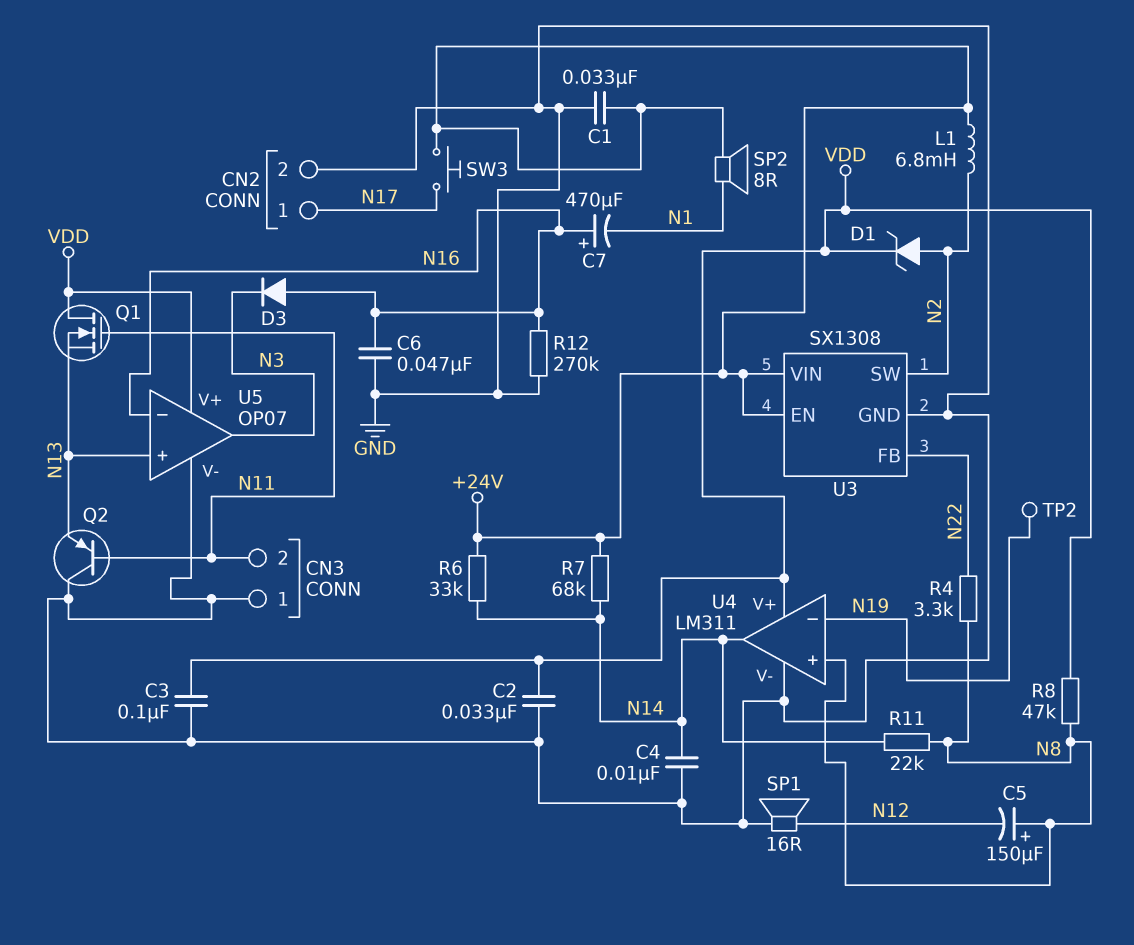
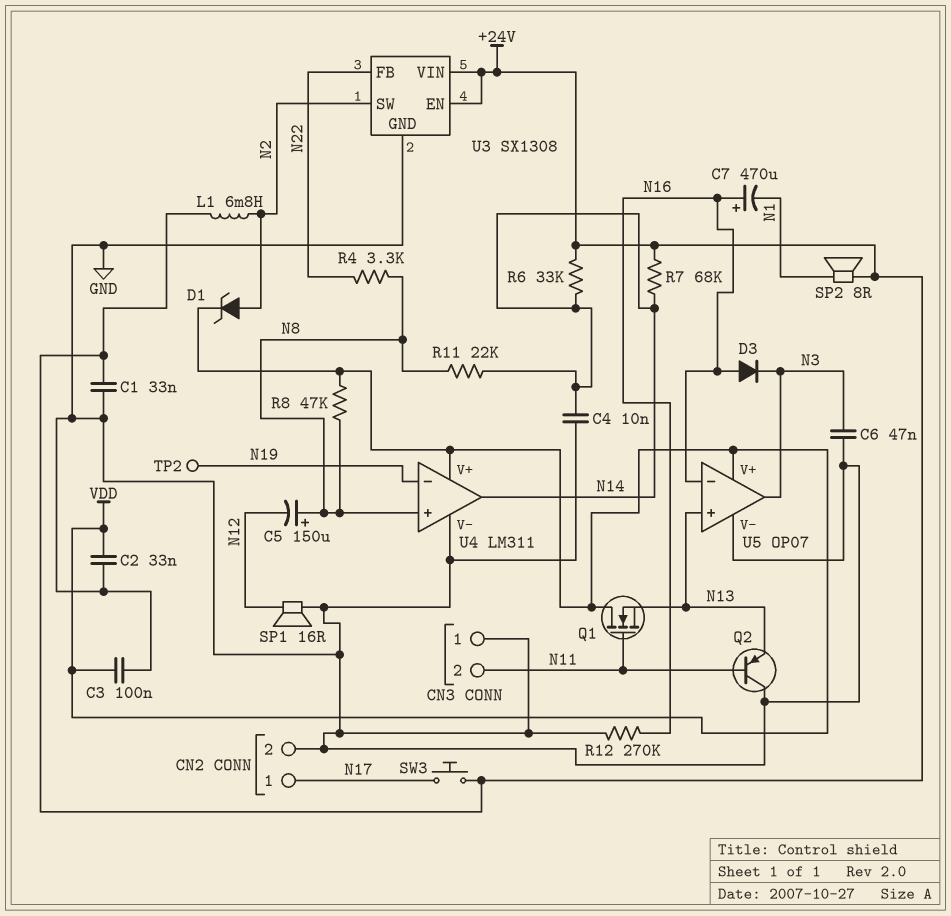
C6: 47nF (GND, N16) -> 47nF (GND, N3)

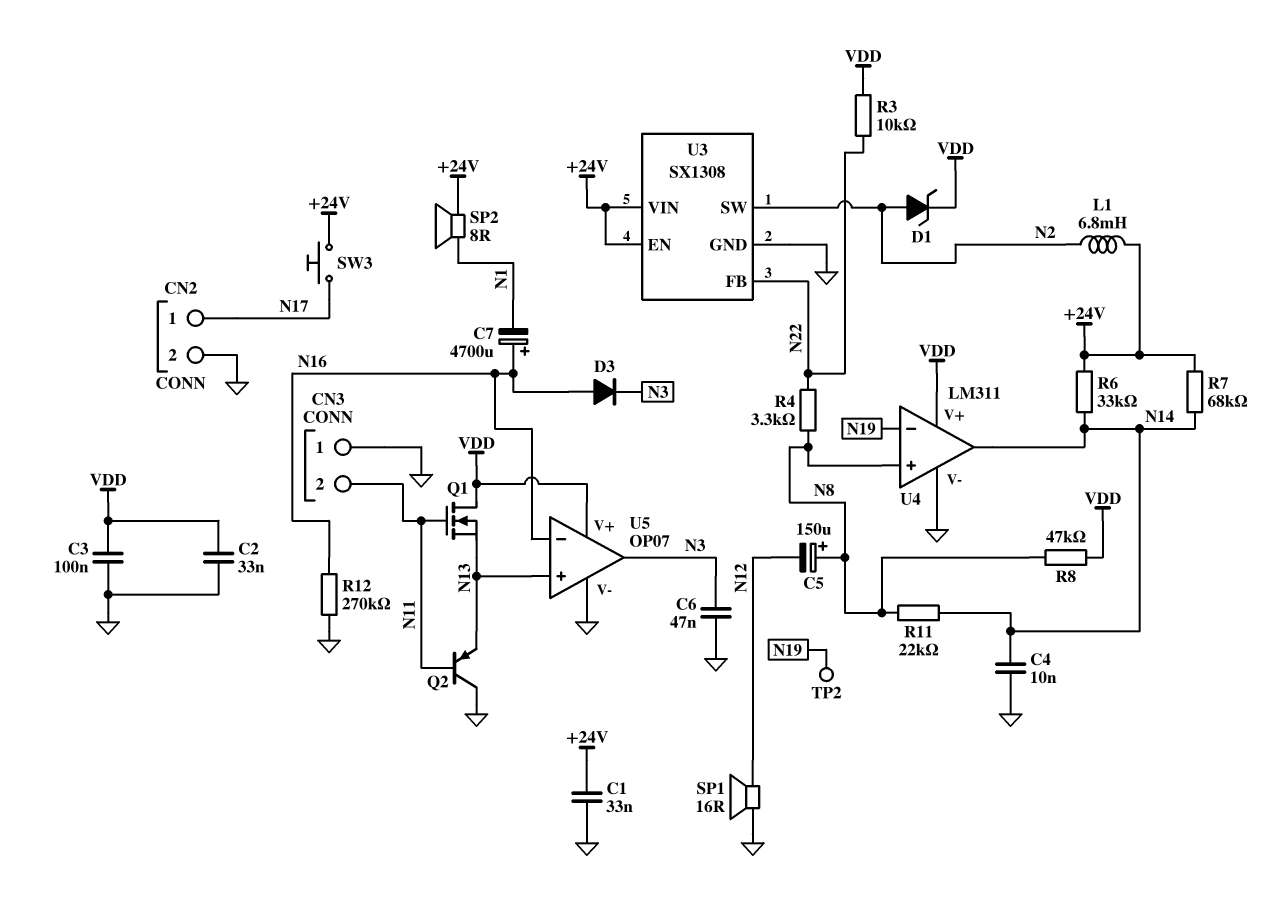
C7: 470uF (plus N16, minus N1) -> 4700uF (plus N16, minus N1)
R3: none -> 10k (N22, VDD)

